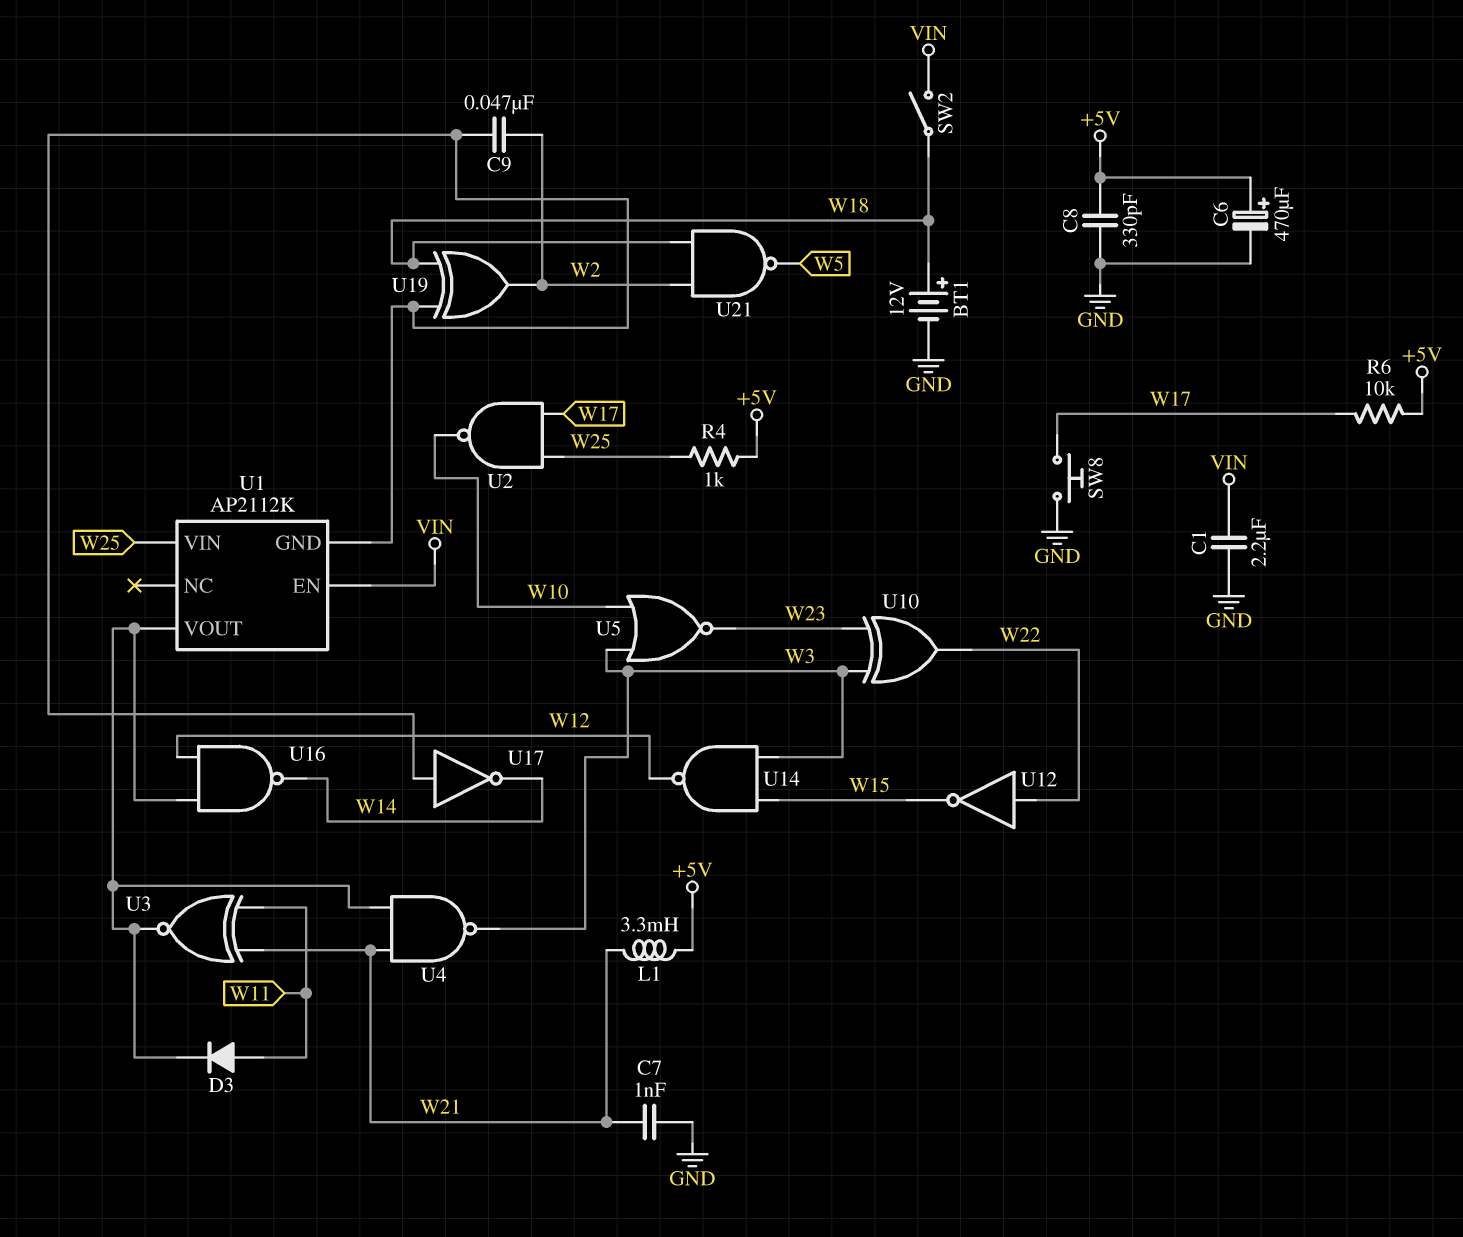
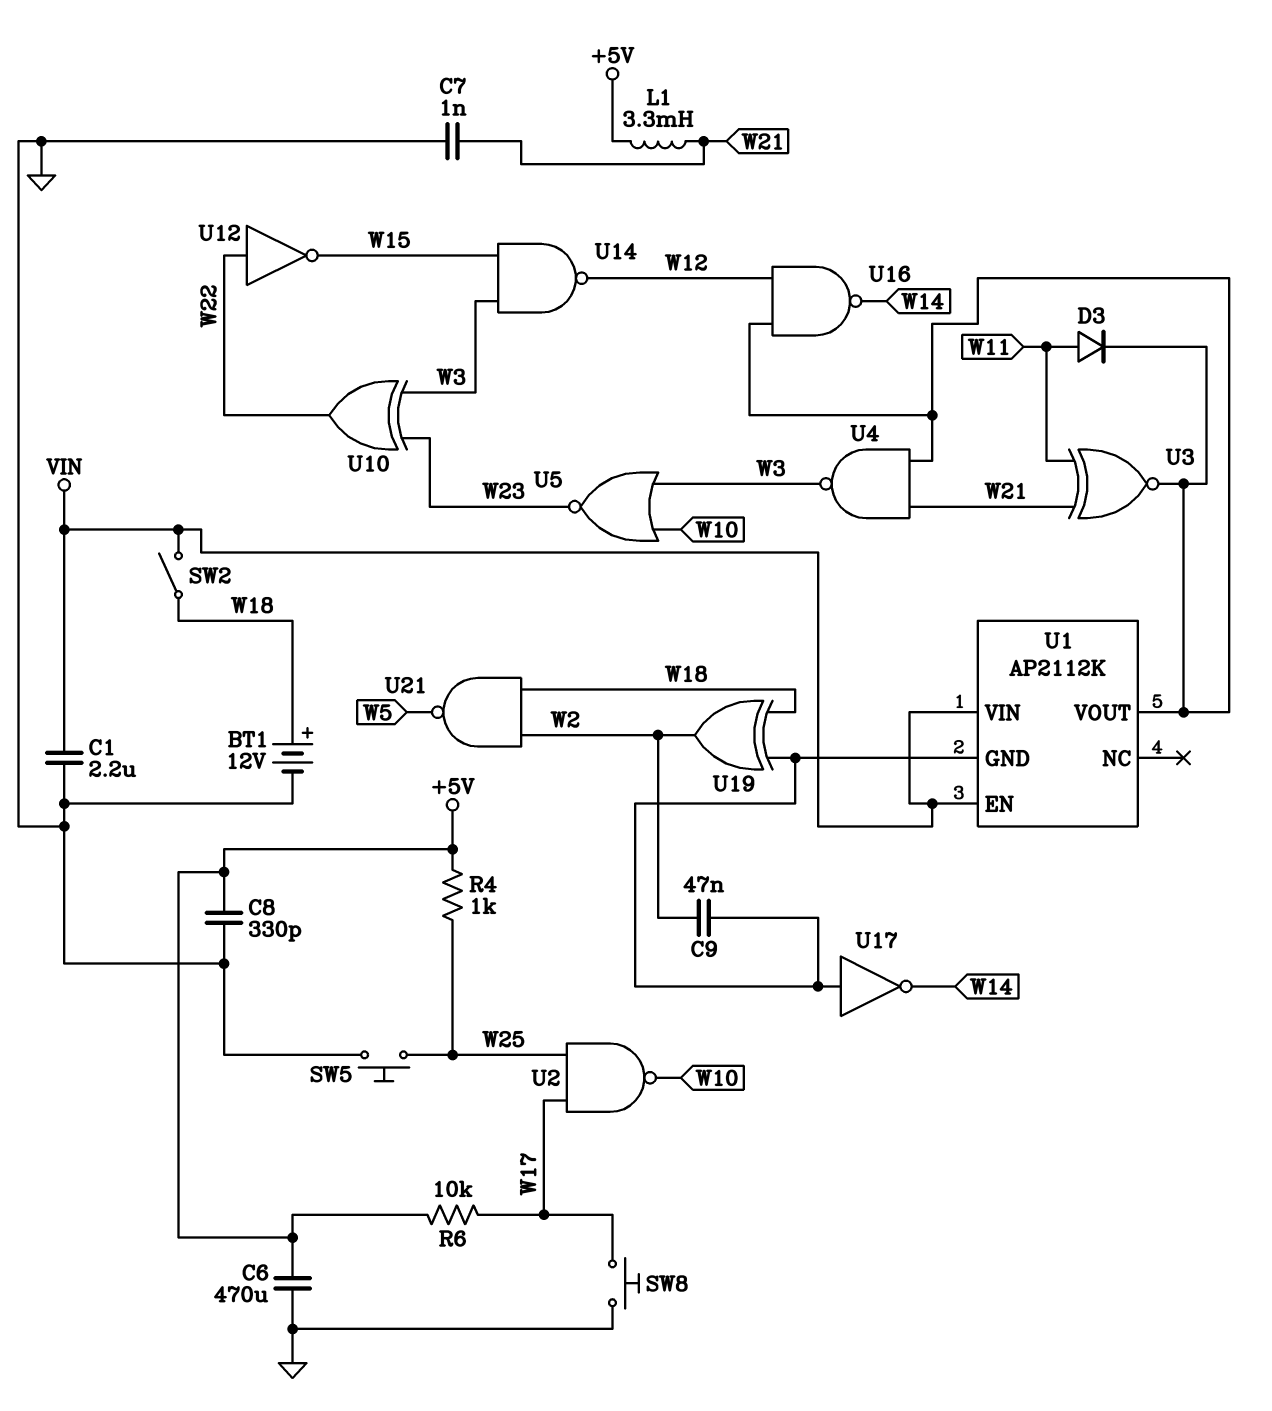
C6: 470uF (plus +5V, minus GND) -> 470uF (+5V, GND)
SW5: none -> button (GND, W25)
U1 pin VIN: W25 -> VIN

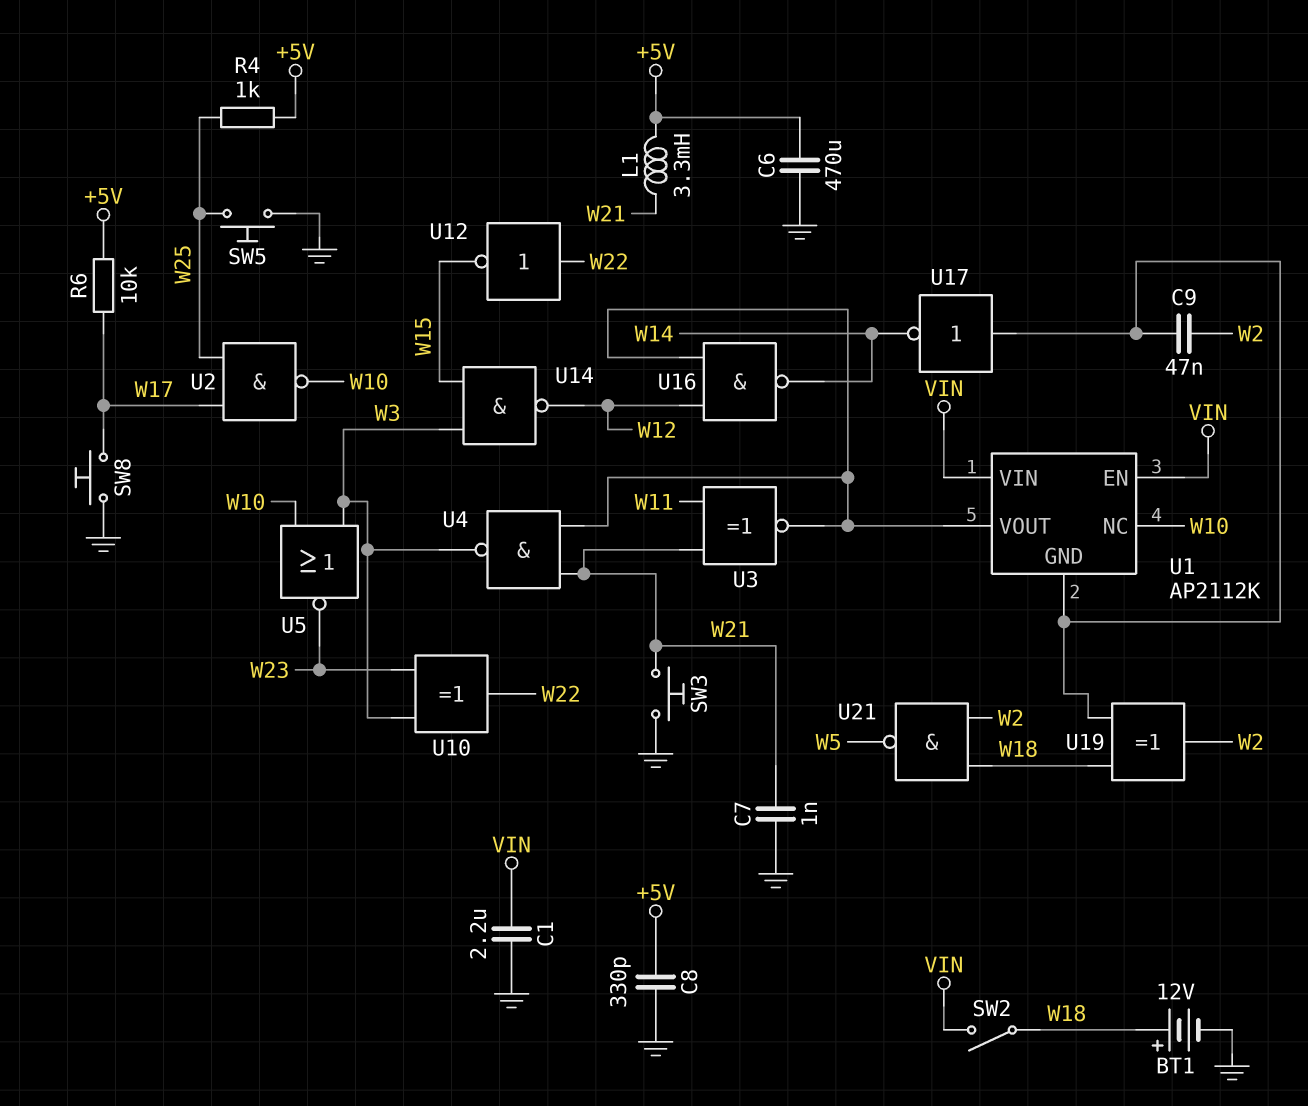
D3: diode (A W11, K U1/VOUT) -> none
SW3: none -> button (GND, W21)
U1 pin NC: none -> W10

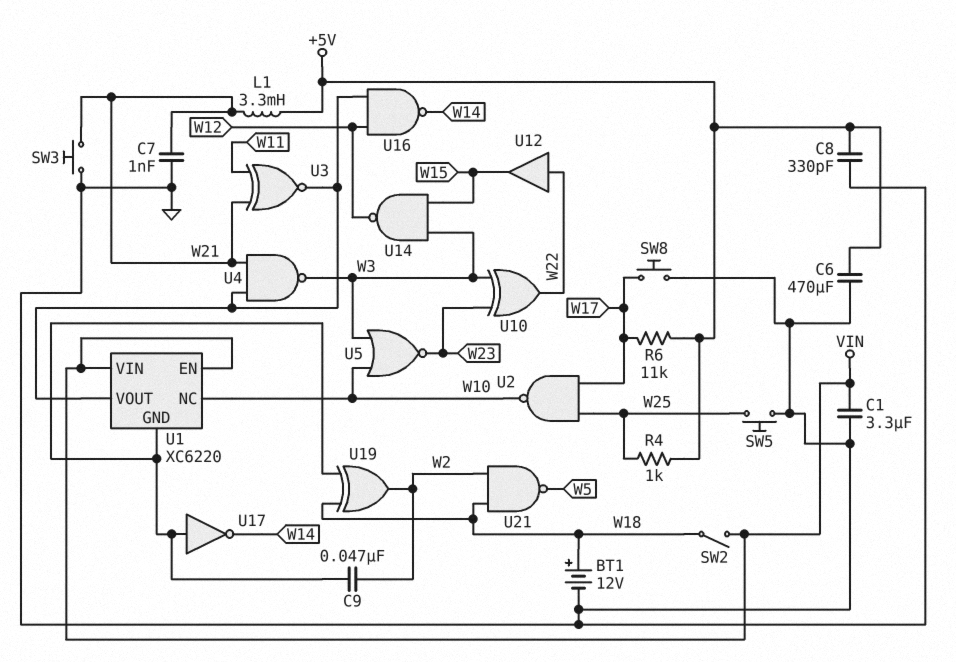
C1: 2.2uF (GND, VIN) -> 3.3uF (GND, VIN)
R6: 10k (+5V, W17) -> 11k (+5V, W17)
U1: AP2112K -> XC6220
U12: NOT (in W22, out W15) -> buffer (in W22, out W15)

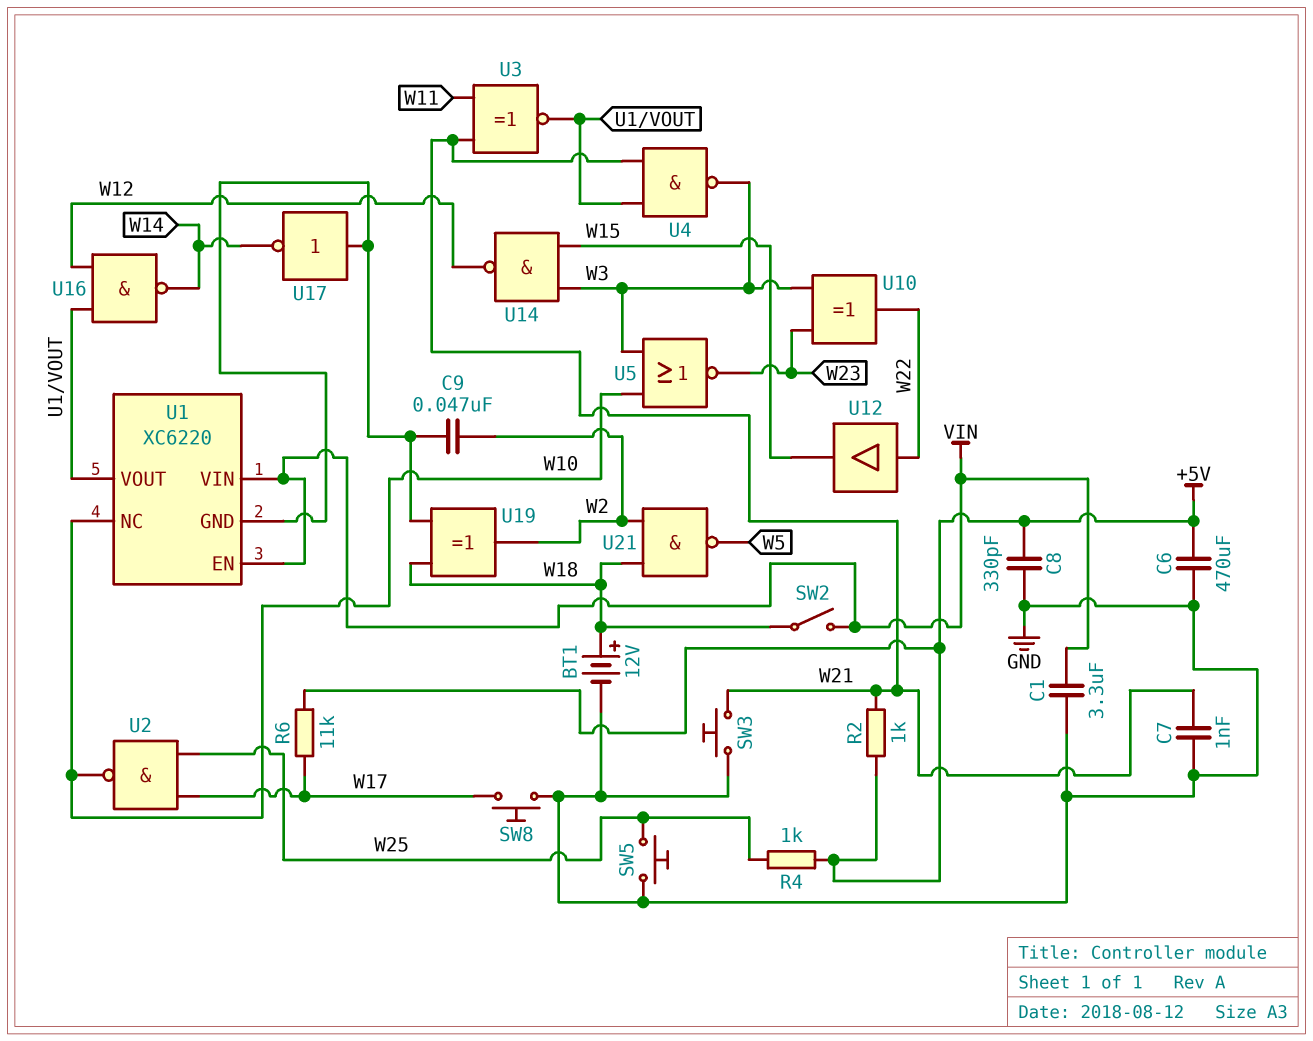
L1: 3.3mH (+5V, W21) -> none
R2: none -> 1k (+5V, W21)

